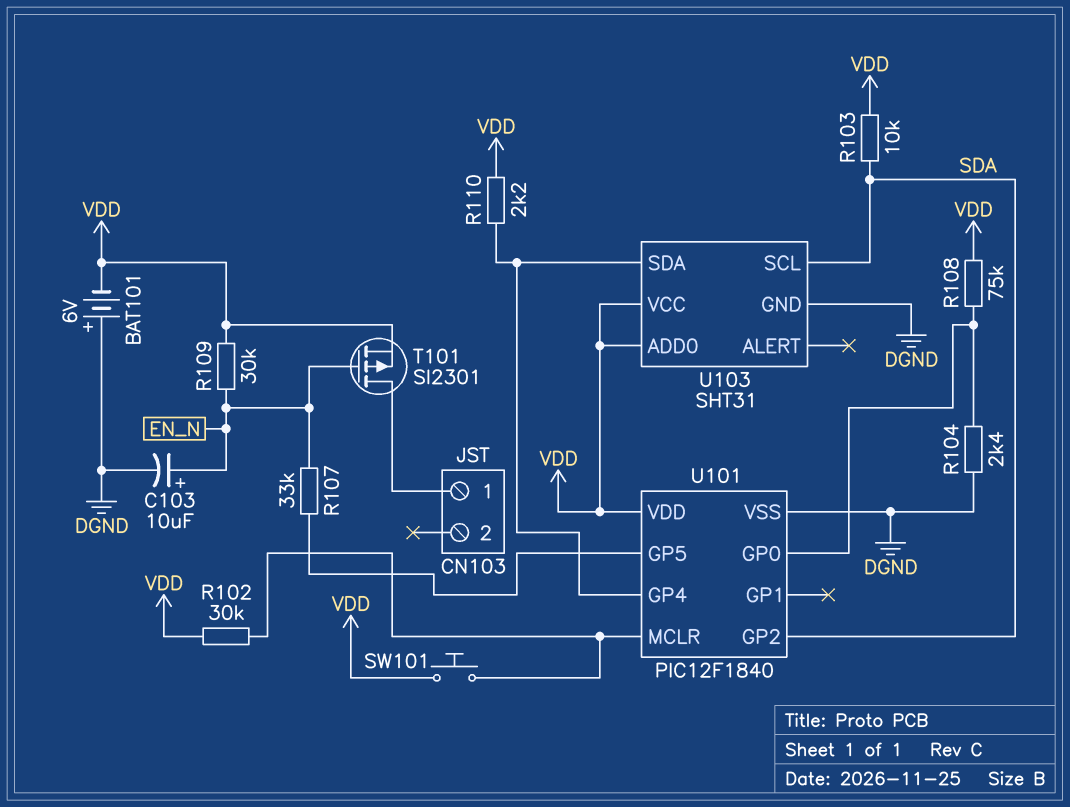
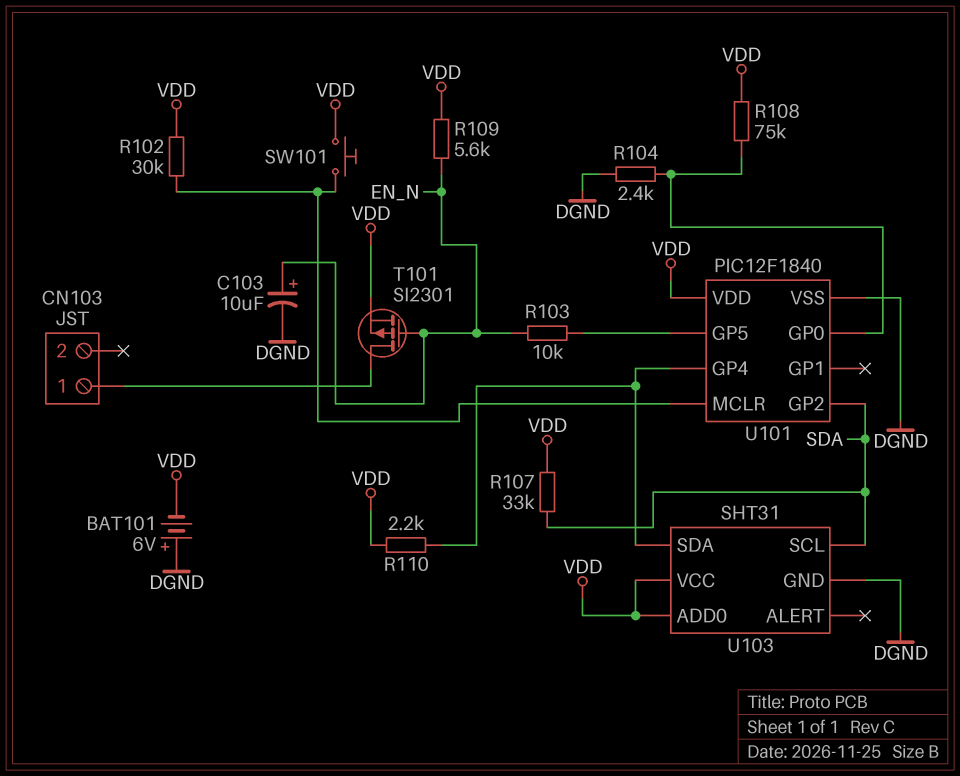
R103: 10k (SDA, VDD) -> 10k (EN_N, U101/GP5)
R107: 33k (EN_N, U101/GP5) -> 33k (SDA, VDD)
R109: 30k (EN_N, VDD) -> 5.6k (EN_N, VDD)

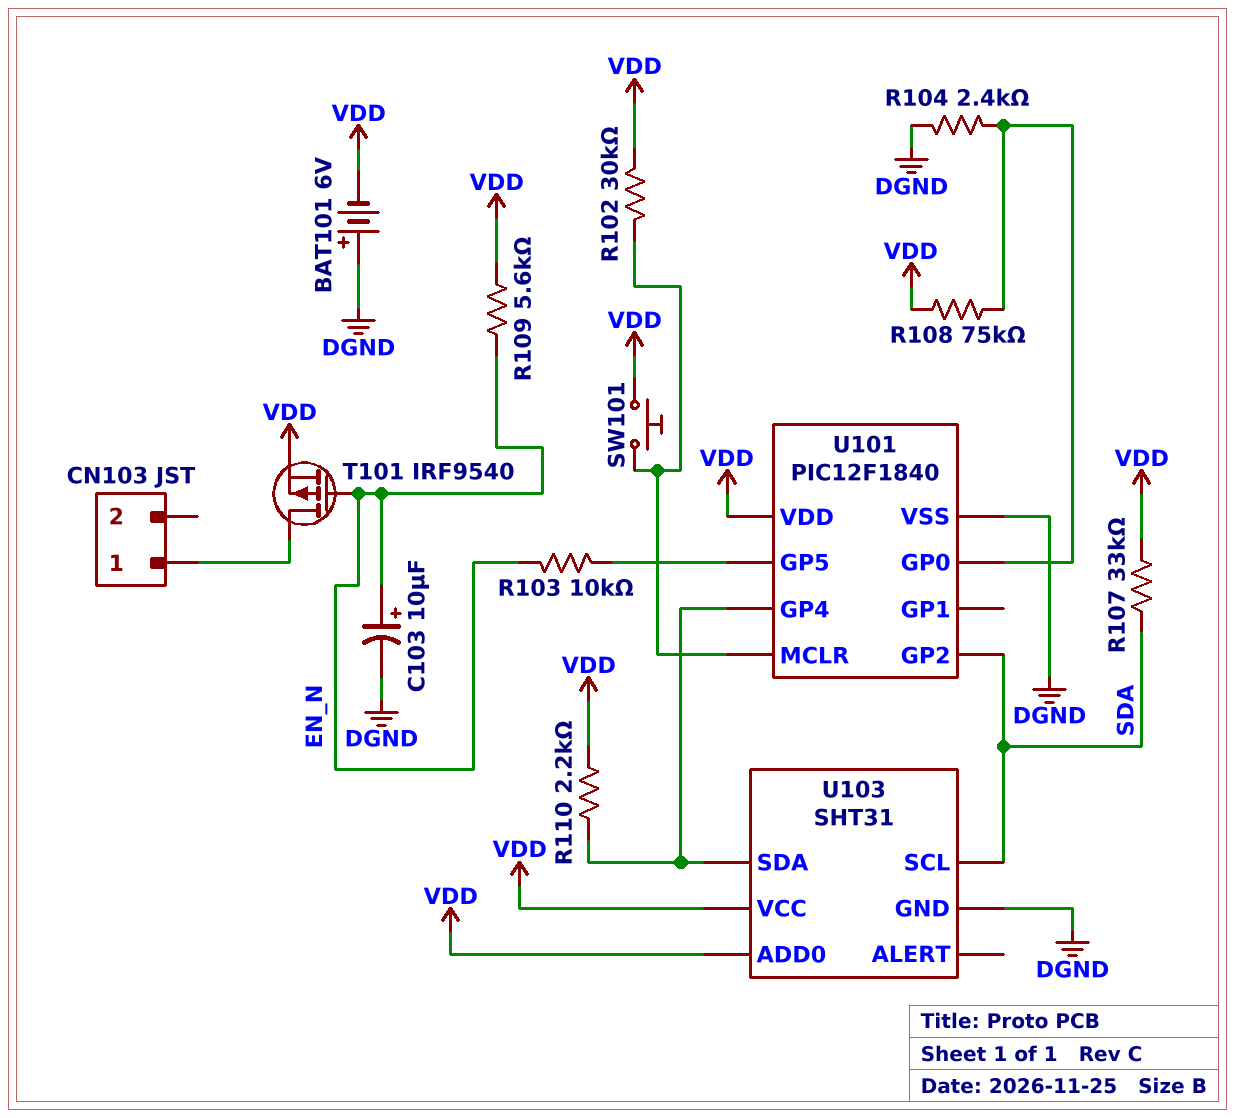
T101: PMOS SI2301 (G EN_N, D CN103/1, S VDD) -> PMOS IRF9540 (G EN_N, D CN103/1, S VDD)

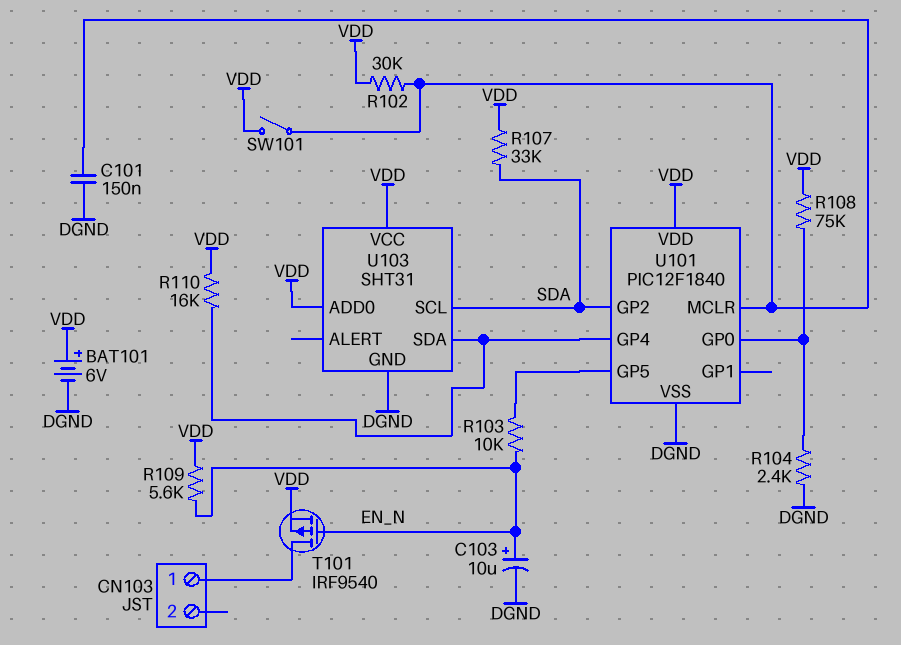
BAT101: 6V (plus DGND, minus VDD) -> 6V (plus VDD, minus DGND)
C101: none -> 150nF (DGND, U101/MCLR)
R110: 2.2k (U101/GP4, VDD) -> 16k (U101/GP4, VDD)
SW101: button (U101/MCLR, VDD) -> switch (U101/MCLR, VDD)

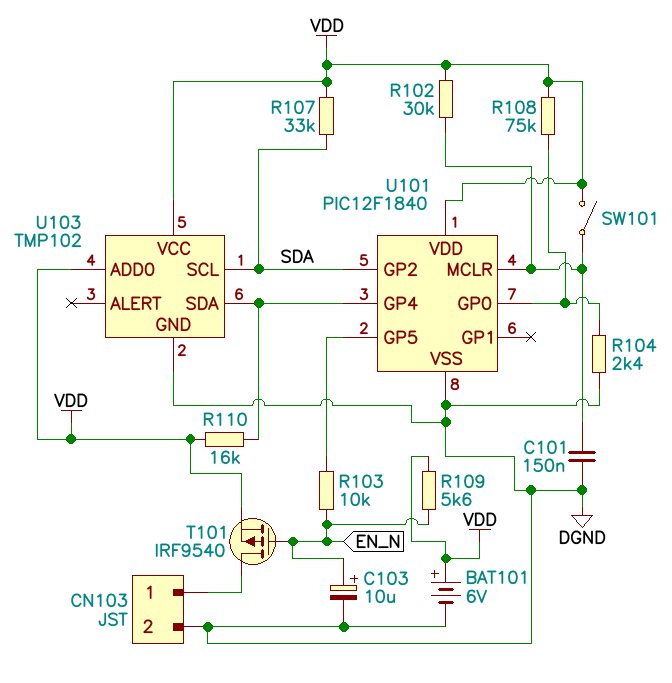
CN103 pin 2: none -> DGND
U103: SHT31 -> TMP102

